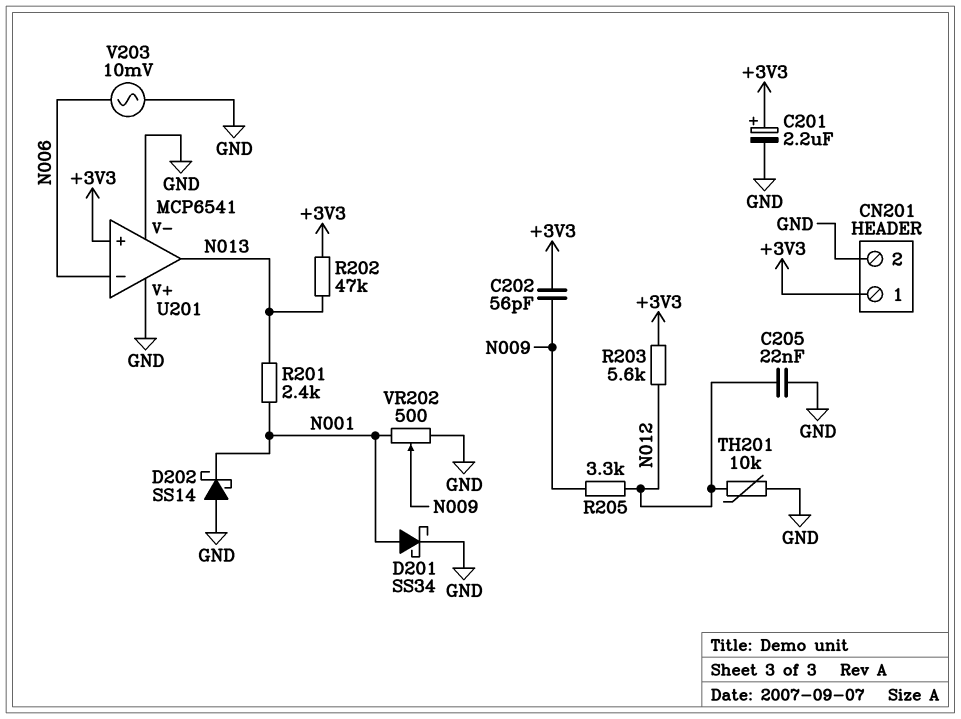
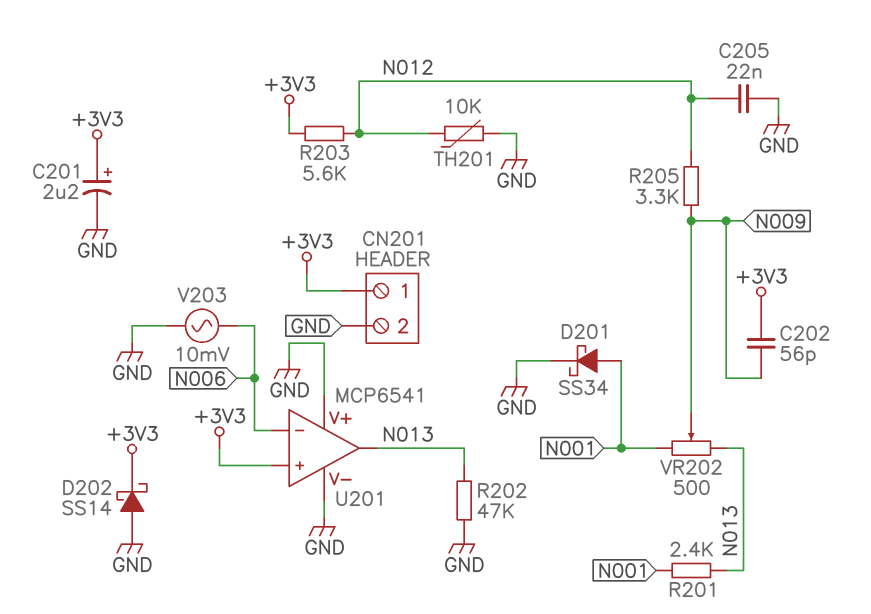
D202: schottky SS14 (A GND, K N001) -> schottky SS14 (A GND, K +3V3)
R202: 47k (+3V3, N013) -> 47k (GND, N013)
VR202: 500 (GND, N001, wiper N009) -> 500 (N001, N013, wiper N009)

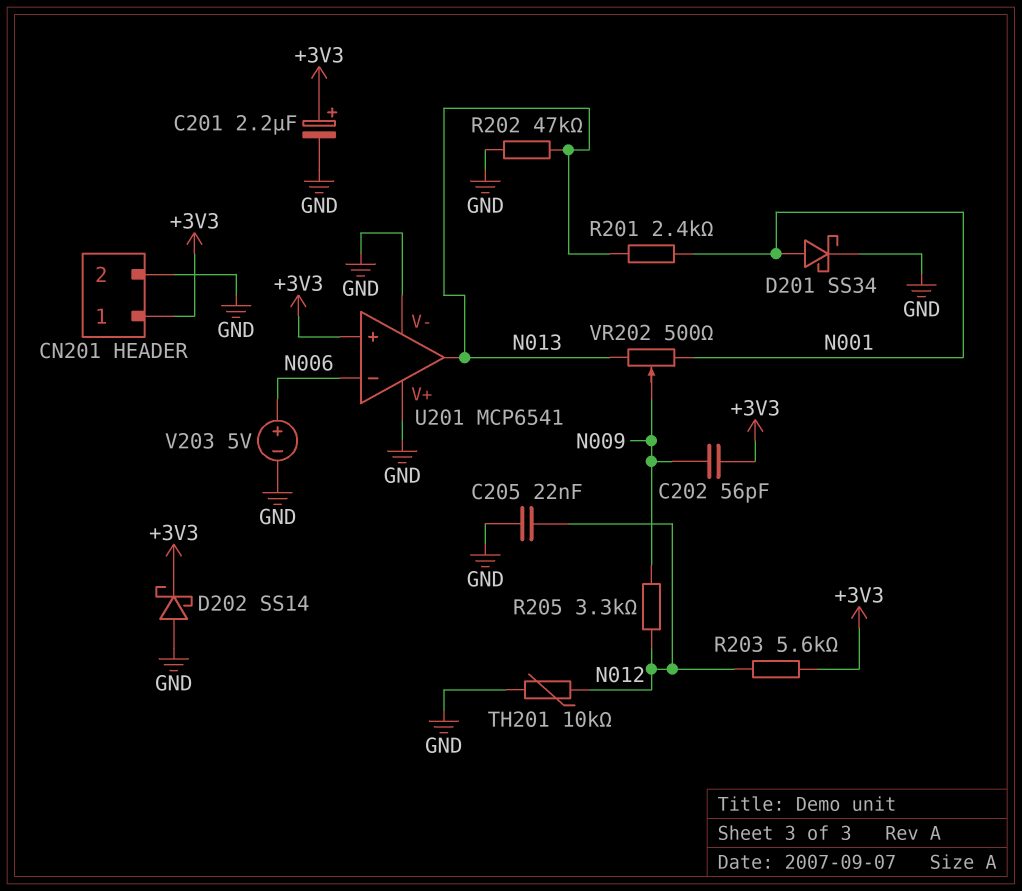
V203: AC 10mV (GND, N006) -> 5V (plus N006, minus GND)

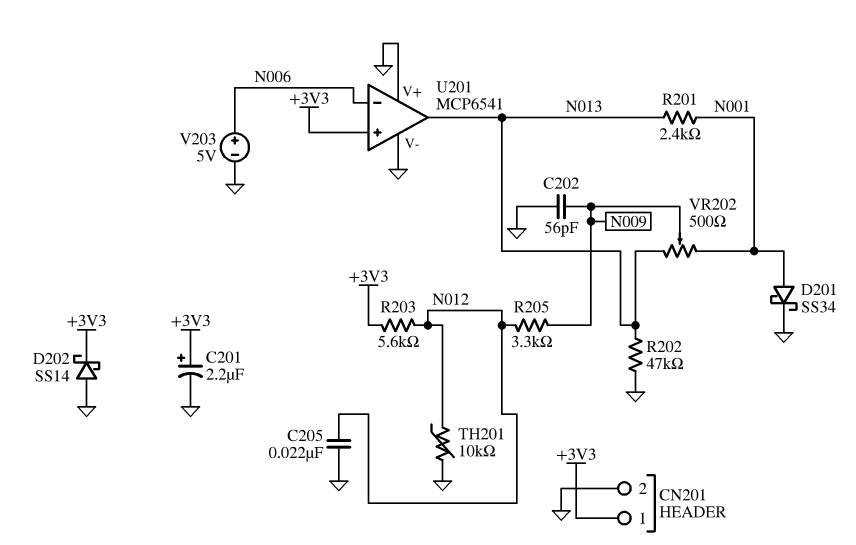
C202: 56pF (+3V3, N009) -> 56pF (GND, N009)

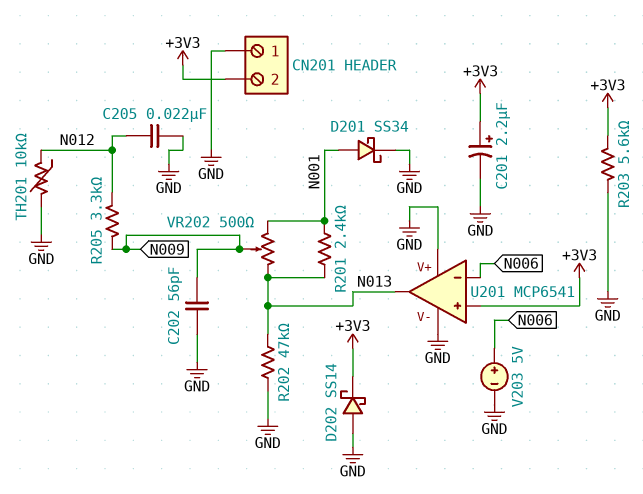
CN201 pin 1: +3V3 -> GND
CN201 pin 2: GND -> +3V3
R203: 5.6k (+3V3, N012) -> 5.6k (+3V3, GND)

